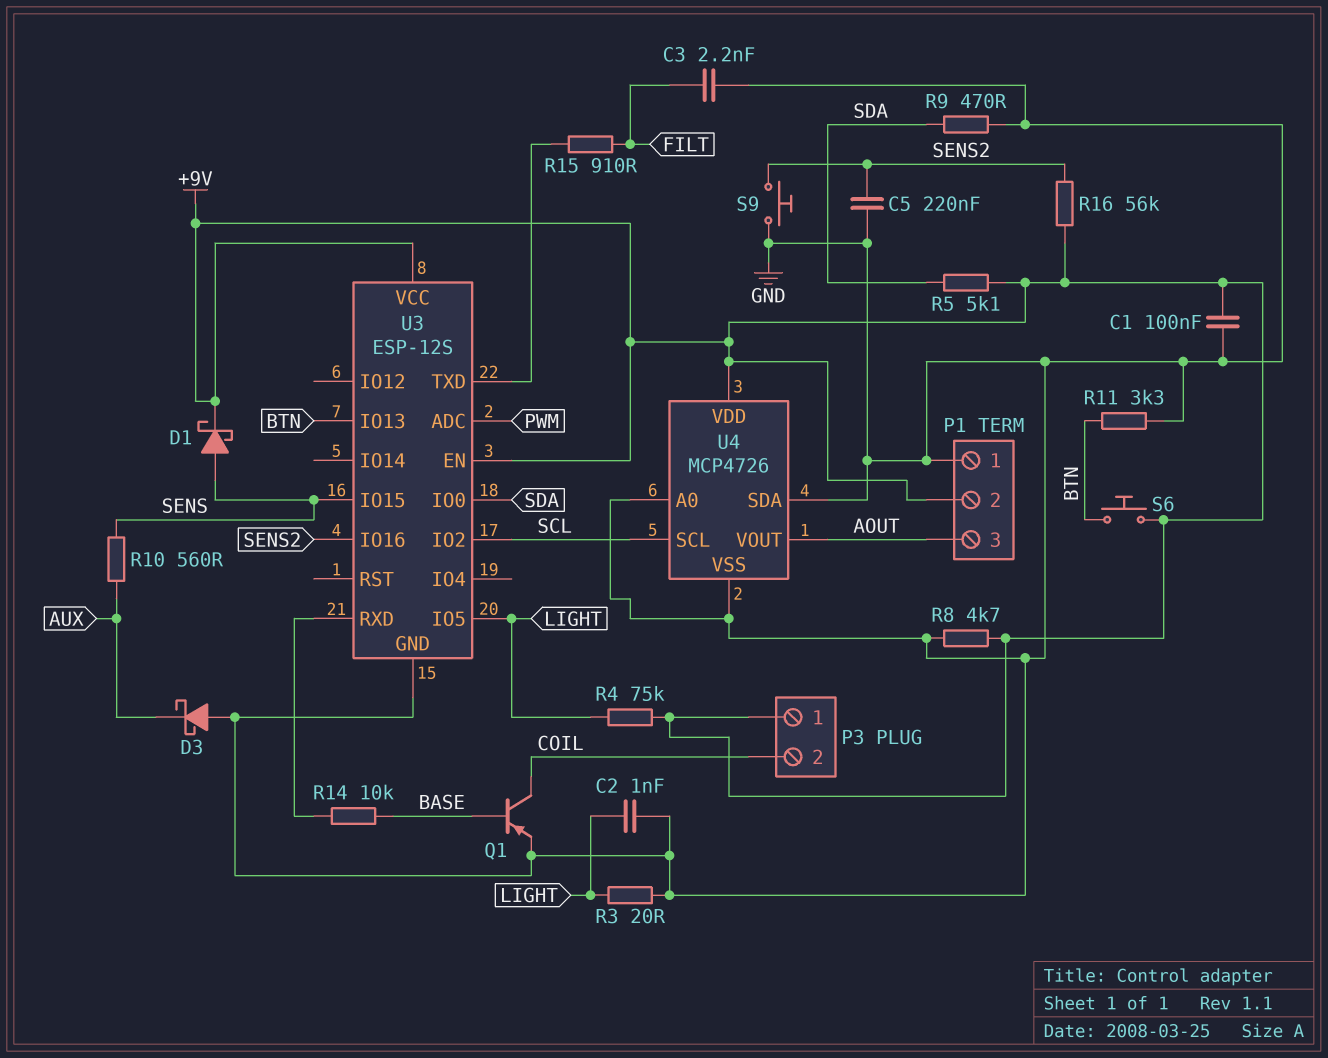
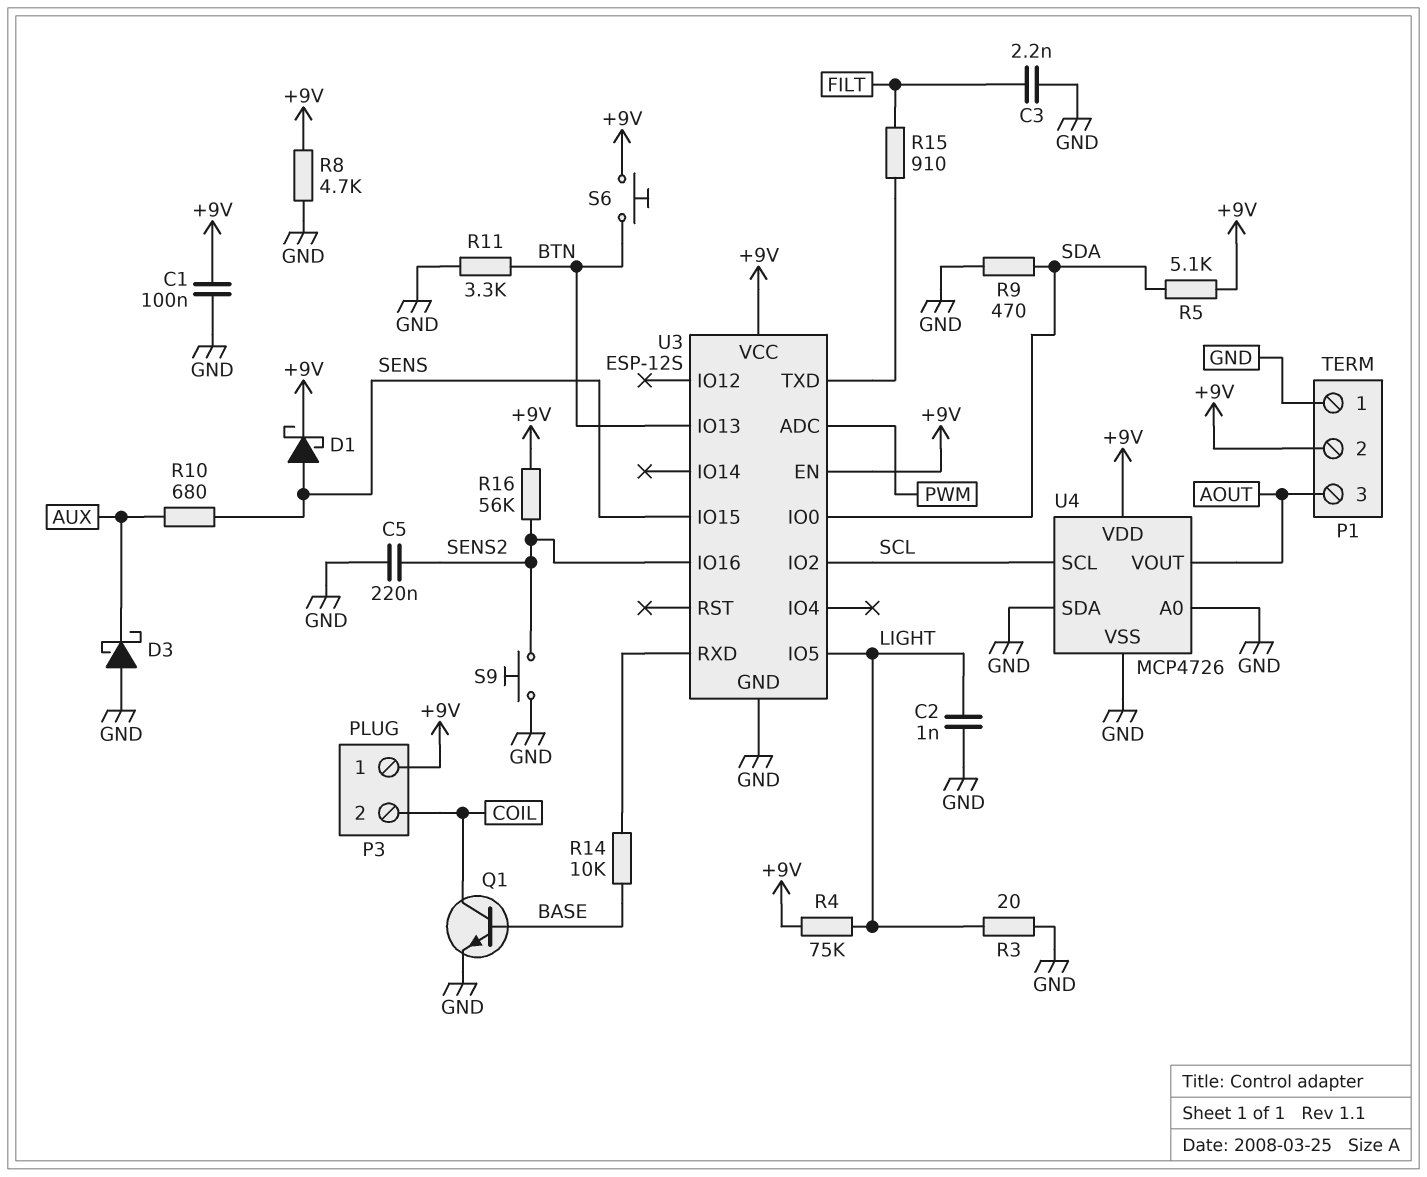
Q1: PNP (B BASE, C COIL, E GND) -> NPN (B BASE, C COIL, E GND)
R10: 560 (AUX, SENS) -> 680 (AUX, SENS)

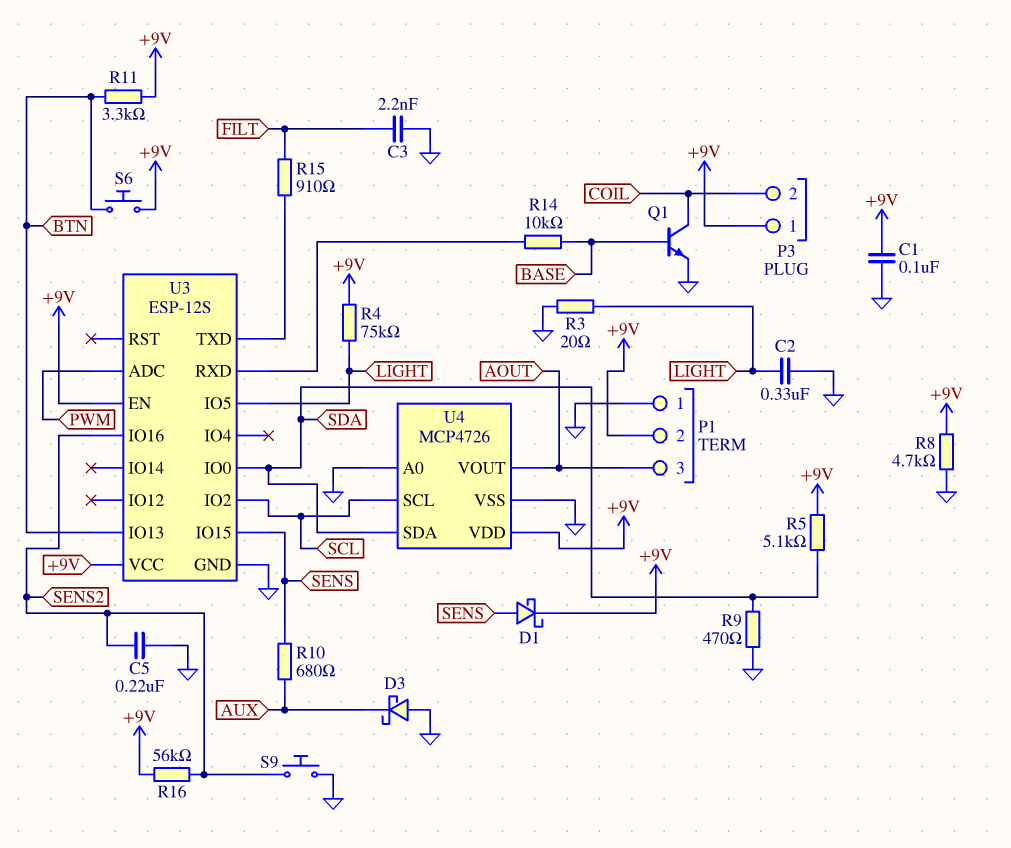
C2: 1nF (GND, LIGHT) -> 330nF (GND, LIGHT)
R11: 3.3k (BTN, GND) -> 3.3k (+9V, BTN)
U4 pin SDA: GND -> SDA

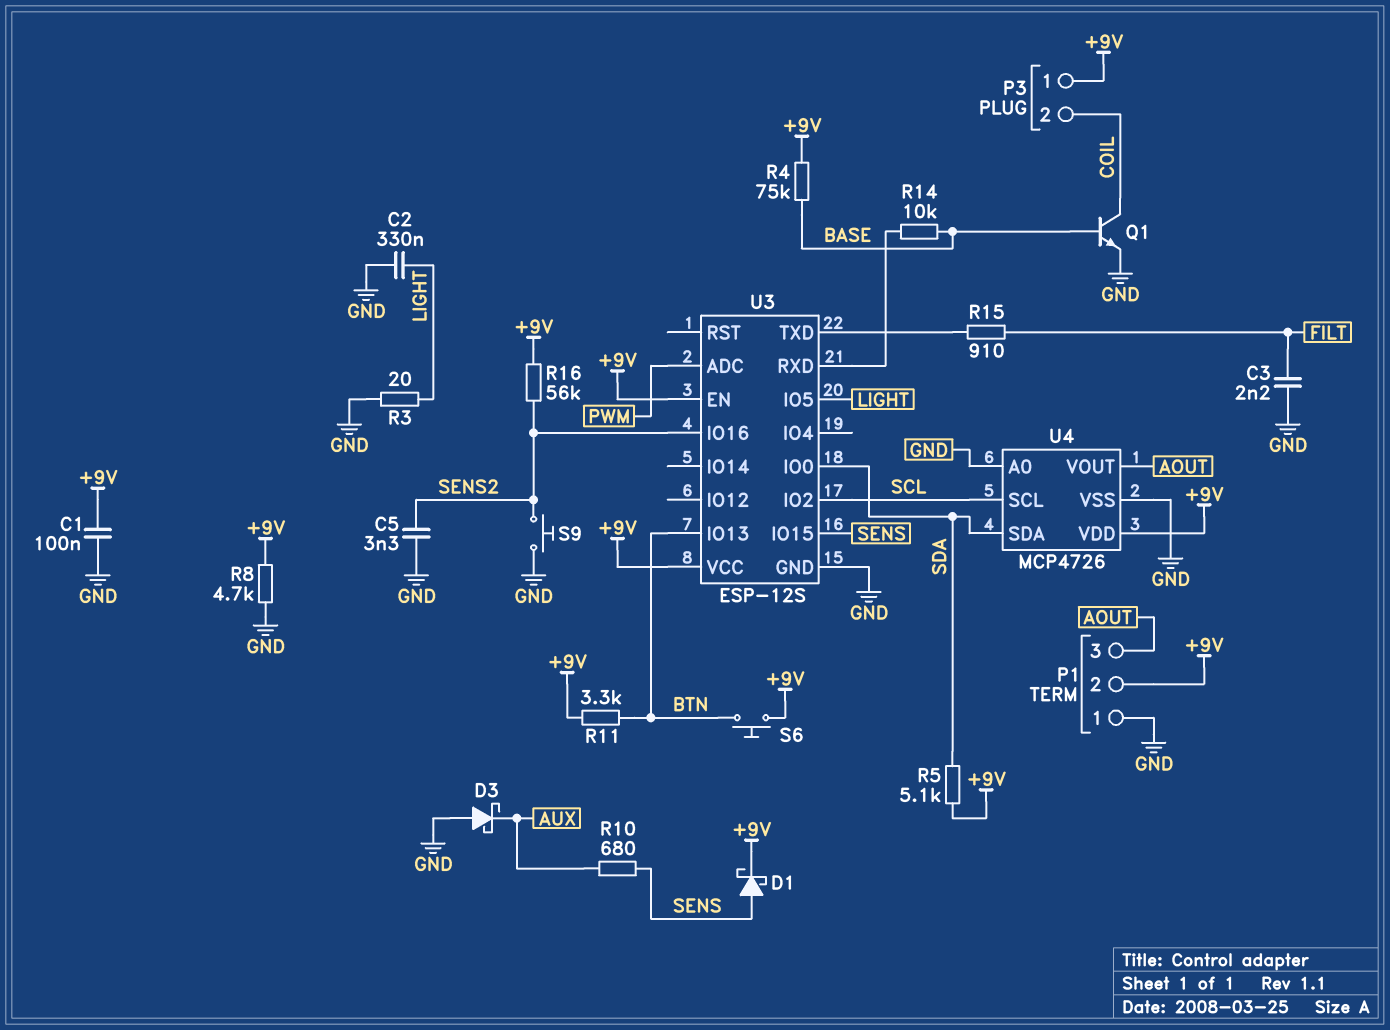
C5: 220nF (GND, SENS2) -> 3.3nF (GND, SENS2)
R4: 75k (+9V, LIGHT) -> 75k (+9V, BASE)
R9: 470 (GND, SDA) -> none

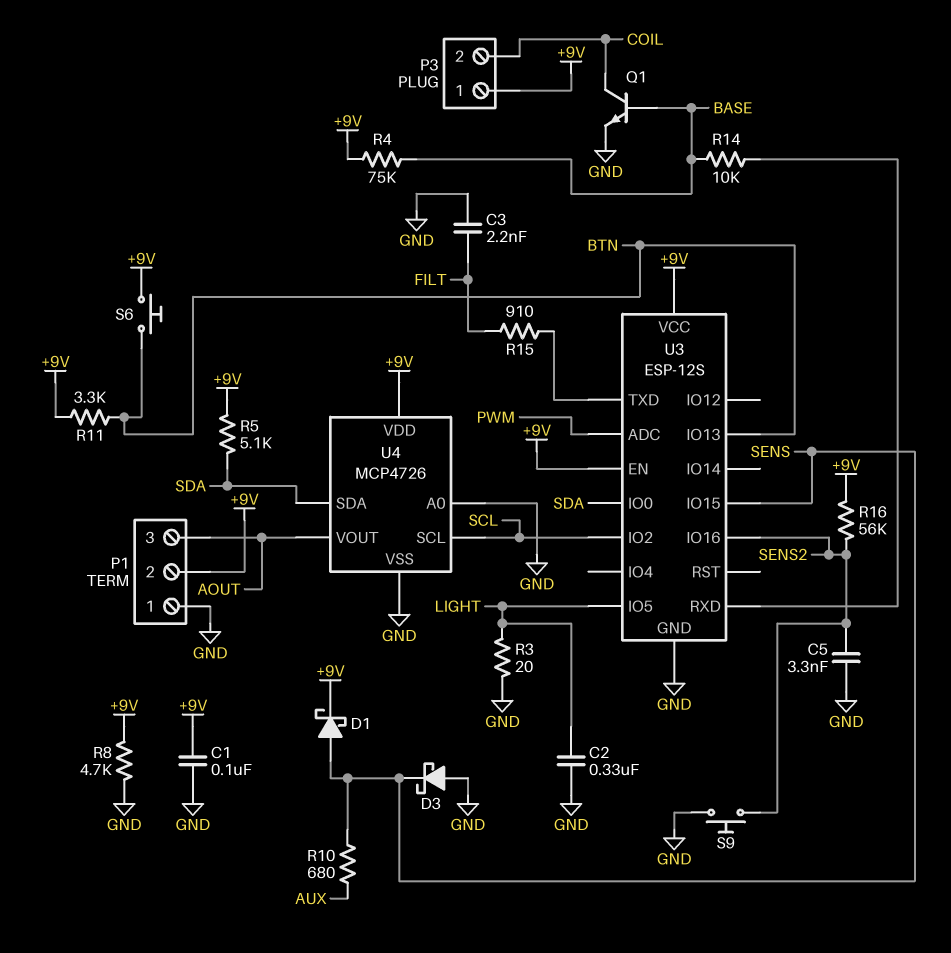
D3: schottky (A GND, K AUX) -> schottky (A GND, K SENS)

